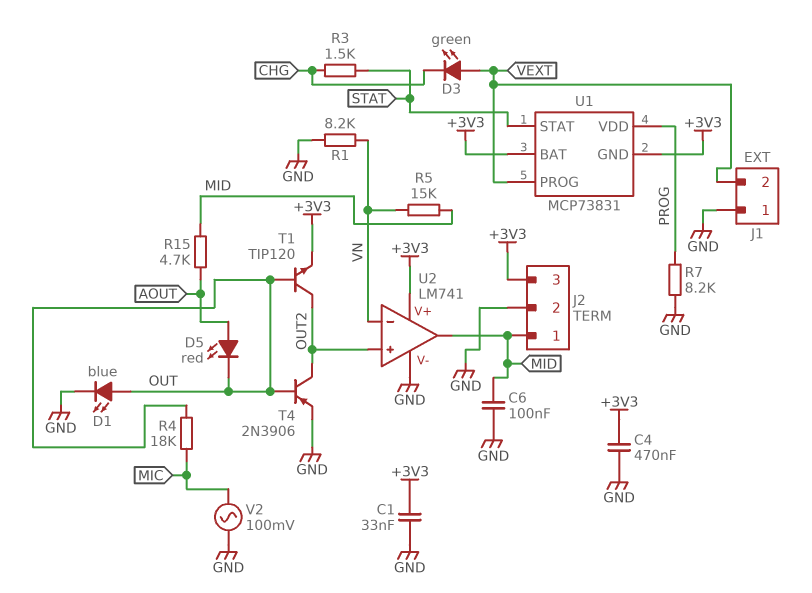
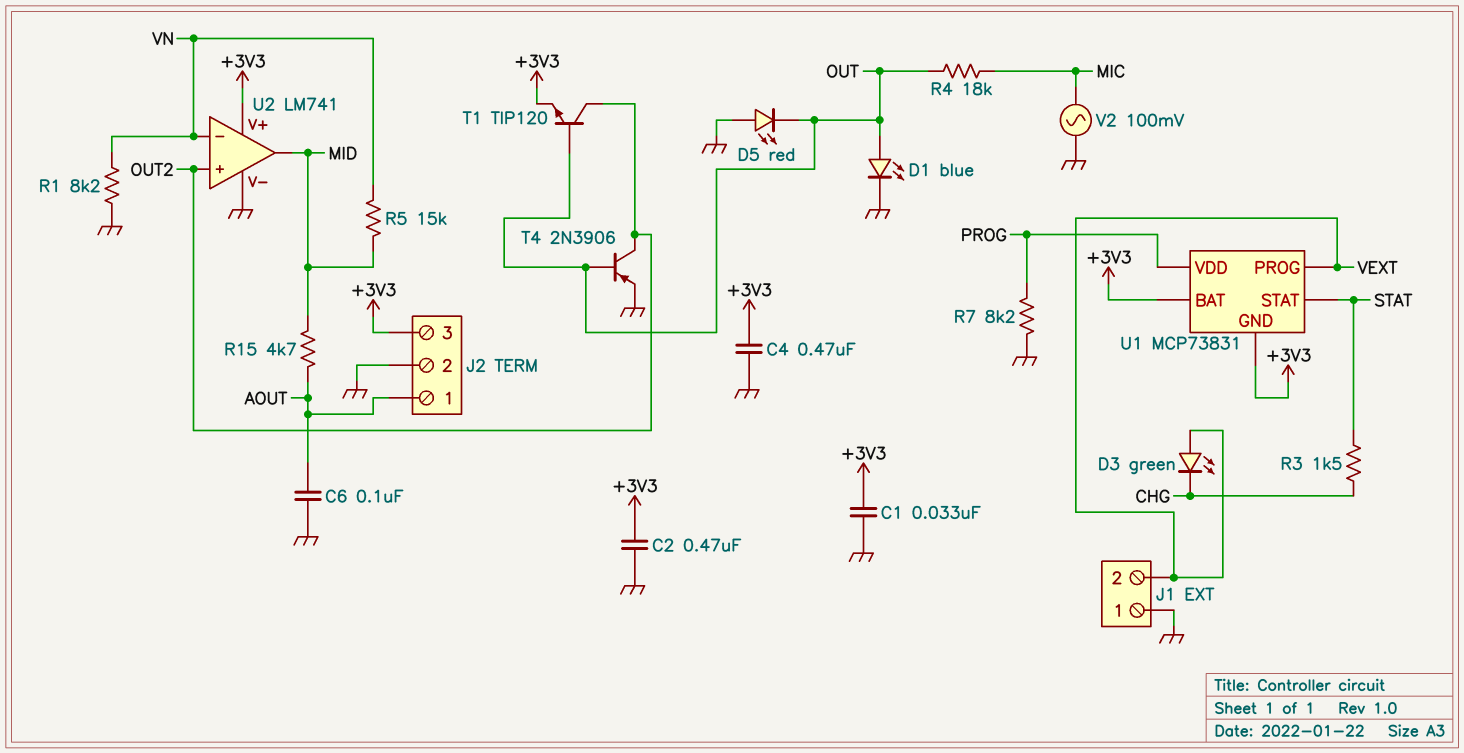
C2: none -> 470nF (+3V3, GND)
C6: 100nF (GND, MID) -> 100nF (AOUT, GND)
D5: LED red (A AOUT, K OUT) -> LED red (A GND, K OUT)
J2 pin 1: MID -> AOUT

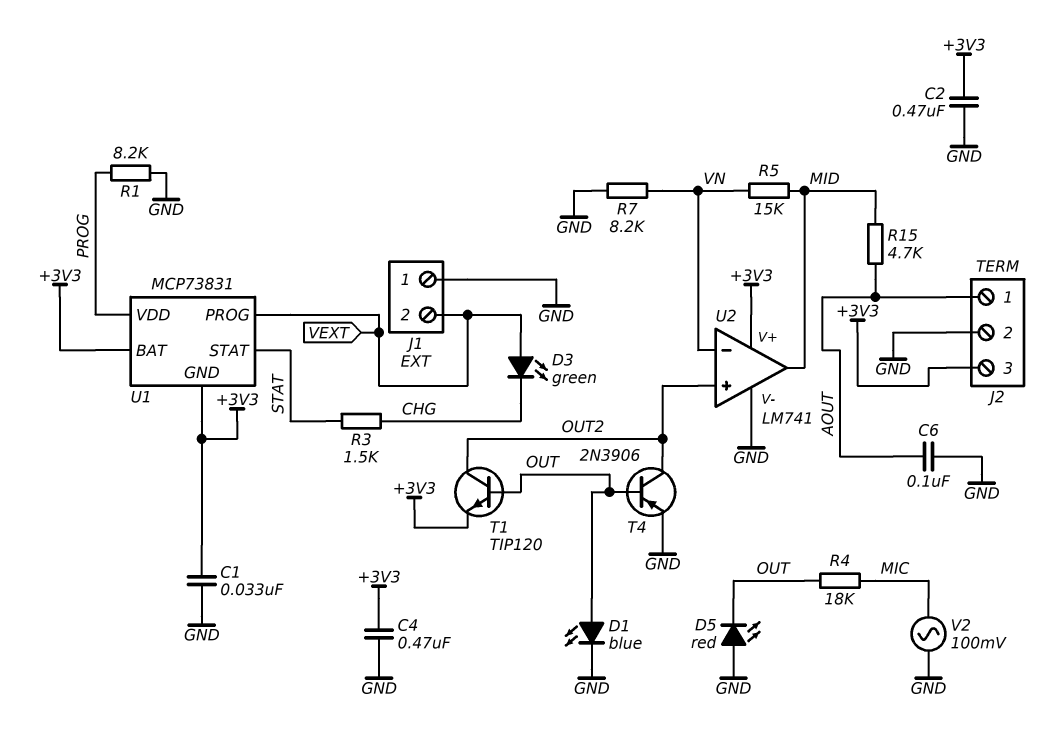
R1: 8.2k (GND, VN) -> 8.2k (GND, PROG)
R7: 8.2k (GND, PROG) -> 8.2k (GND, VN)

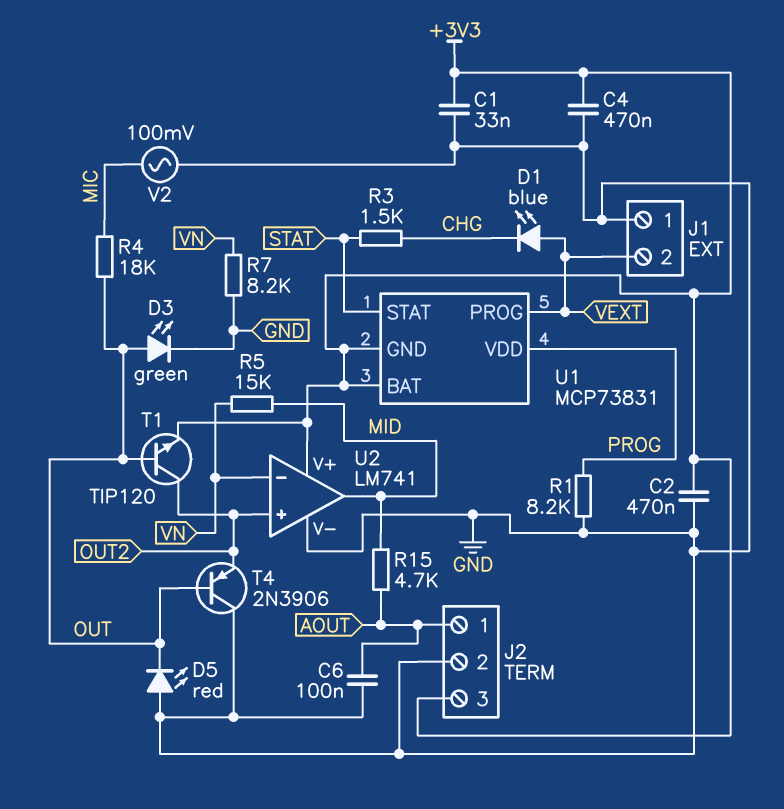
D1: LED blue (A OUT, K GND) -> LED blue (A VEXT, K CHG)
D3: LED green (A VEXT, K CHG) -> LED green (A OUT, K GND)
T4: PNP 2N3906 (B OUT, C OUT2, E GND) -> PNP 2N3906 (B OUT, C GND, E OUT2)

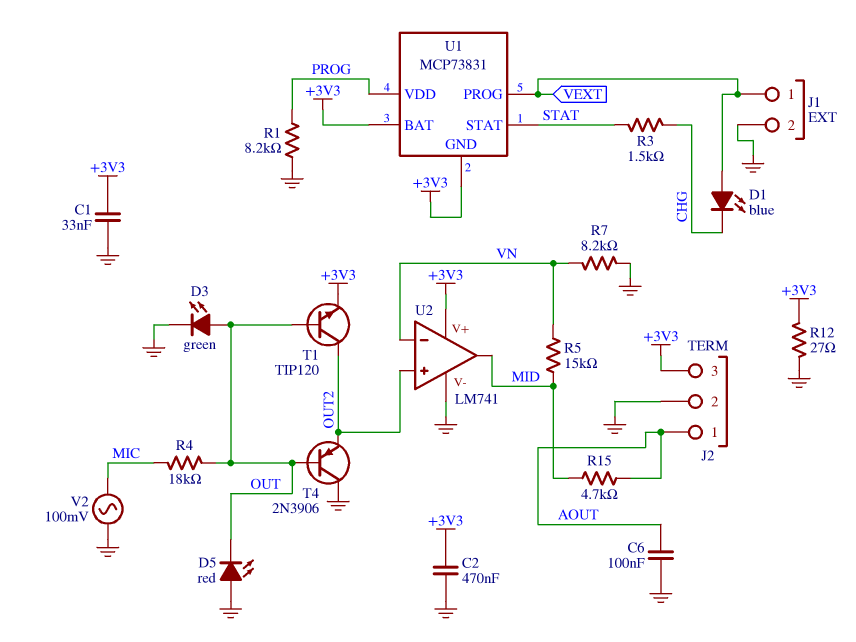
C4: 470nF (+3V3, GND) -> none
J1 pin 1: GND -> VEXT
J1 pin 2: VEXT -> GND
R12: none -> 27 (+3V3, GND)

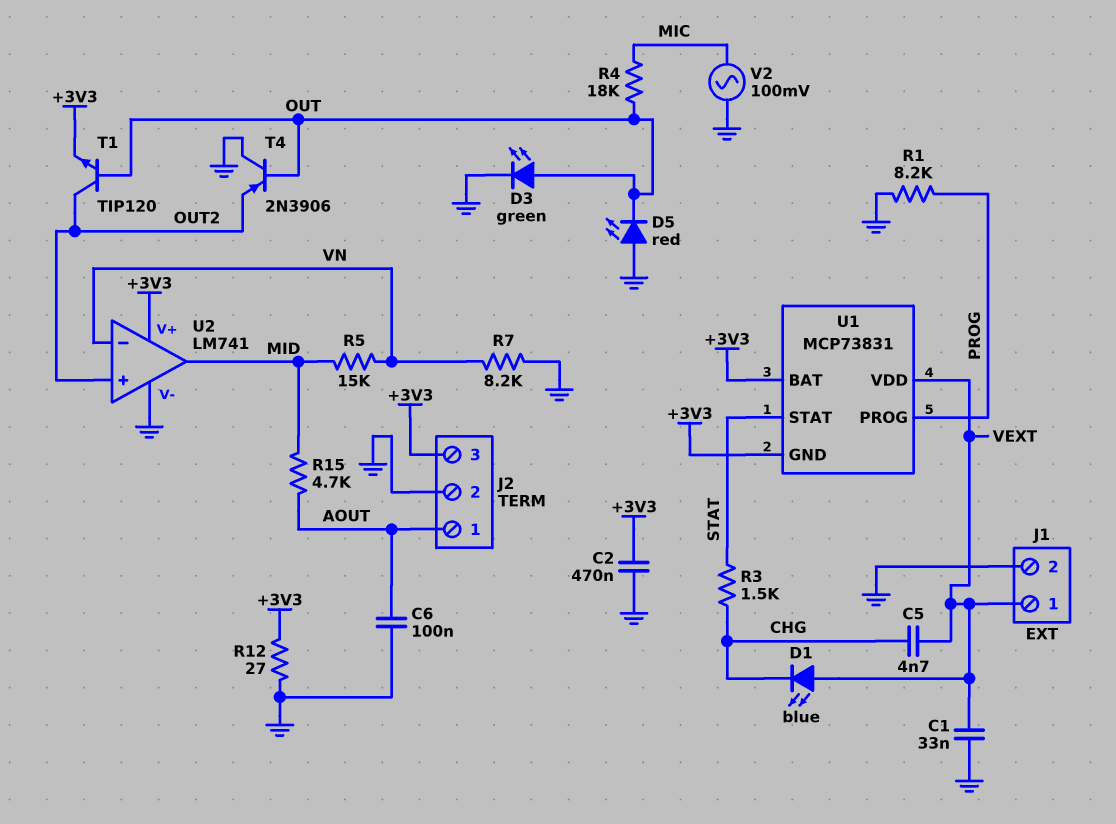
C1: 33nF (+3V3, GND) -> 33nF (GND, VEXT)
C5: none -> 4.7nF (CHG, VEXT)
U1 pin PROG: VEXT -> PROG
U1 pin VDD: PROG -> VEXT

